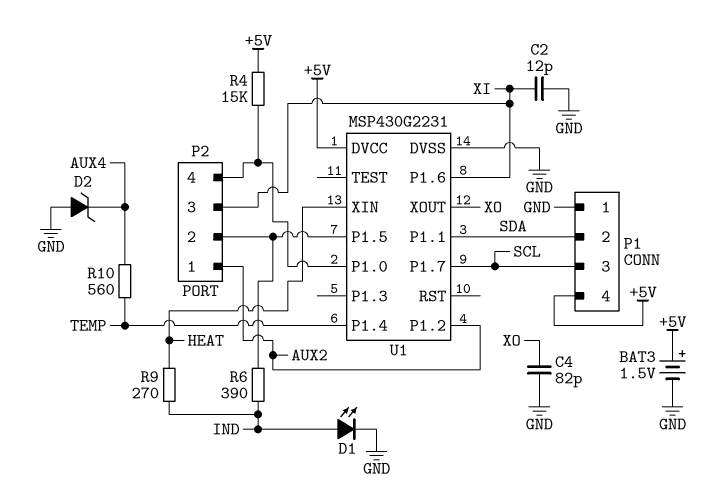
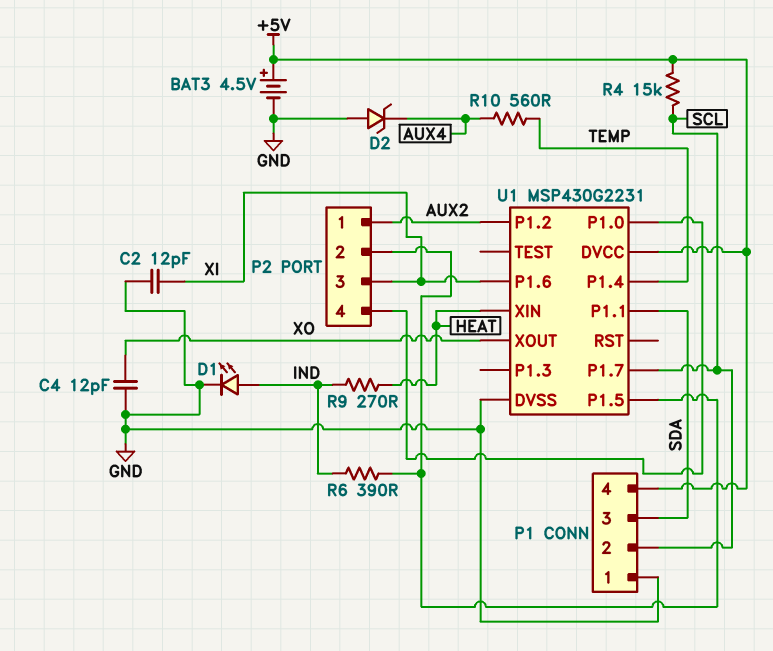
BAT3: 1.5V (plus +5V, minus GND) -> 4.5V (plus +5V, minus GND)
C4: 82pF (GND, XO) -> 12pF (GND, XO)
P1 pin 2: SDA -> SCL
P1 pin 3: SCL -> SDA
R4: 15k (+5V, P2/4) -> 15k (+5V, SCL)

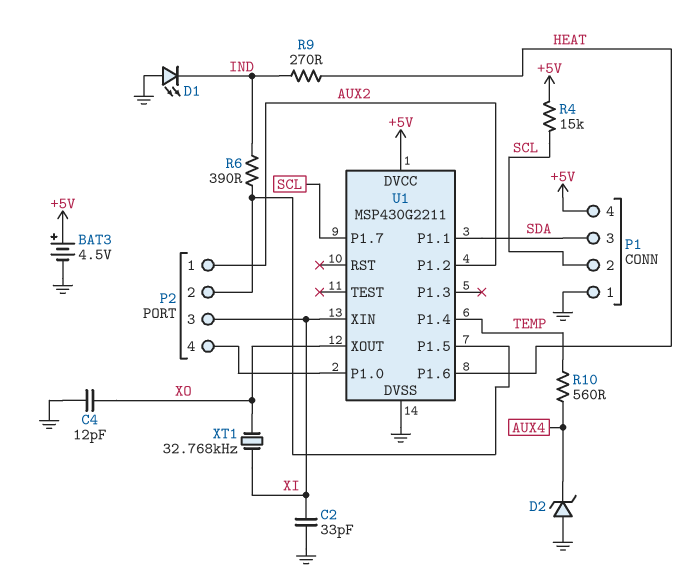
C2: 12pF (GND, XI) -> 33pF (GND, XI)
D1: LED (A IND, K GND) -> LED (A GND, K IND)
U1: MSP430G2231 -> MSP430G2211
U1 pin P1.6: XI -> HEAT
U1 pin XIN: HEAT -> XI
XT1: none -> 32.768kHz (XI, XO)

